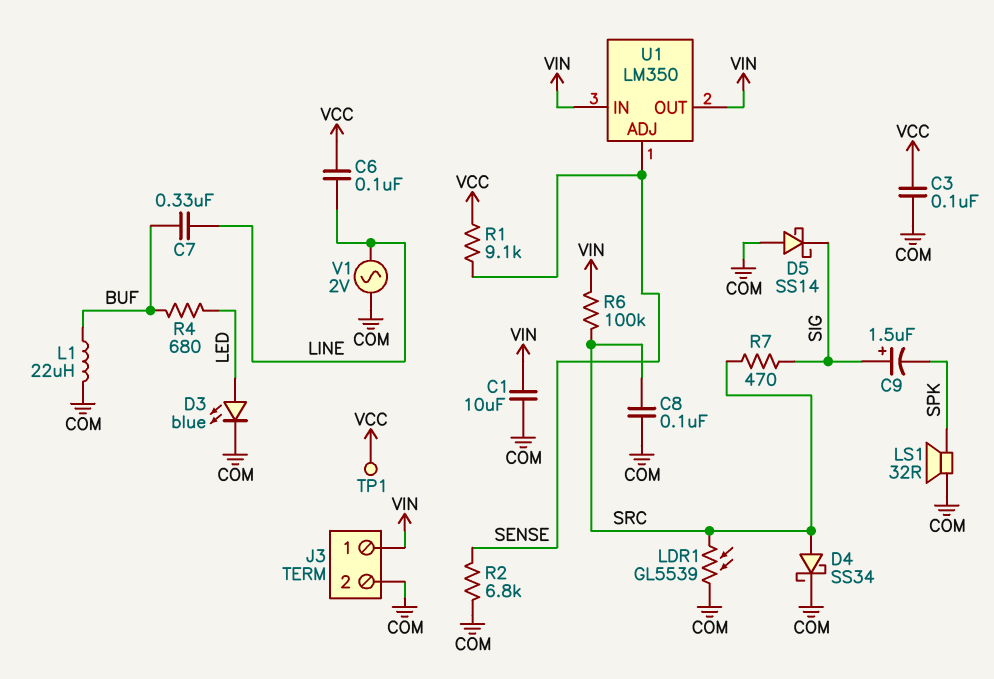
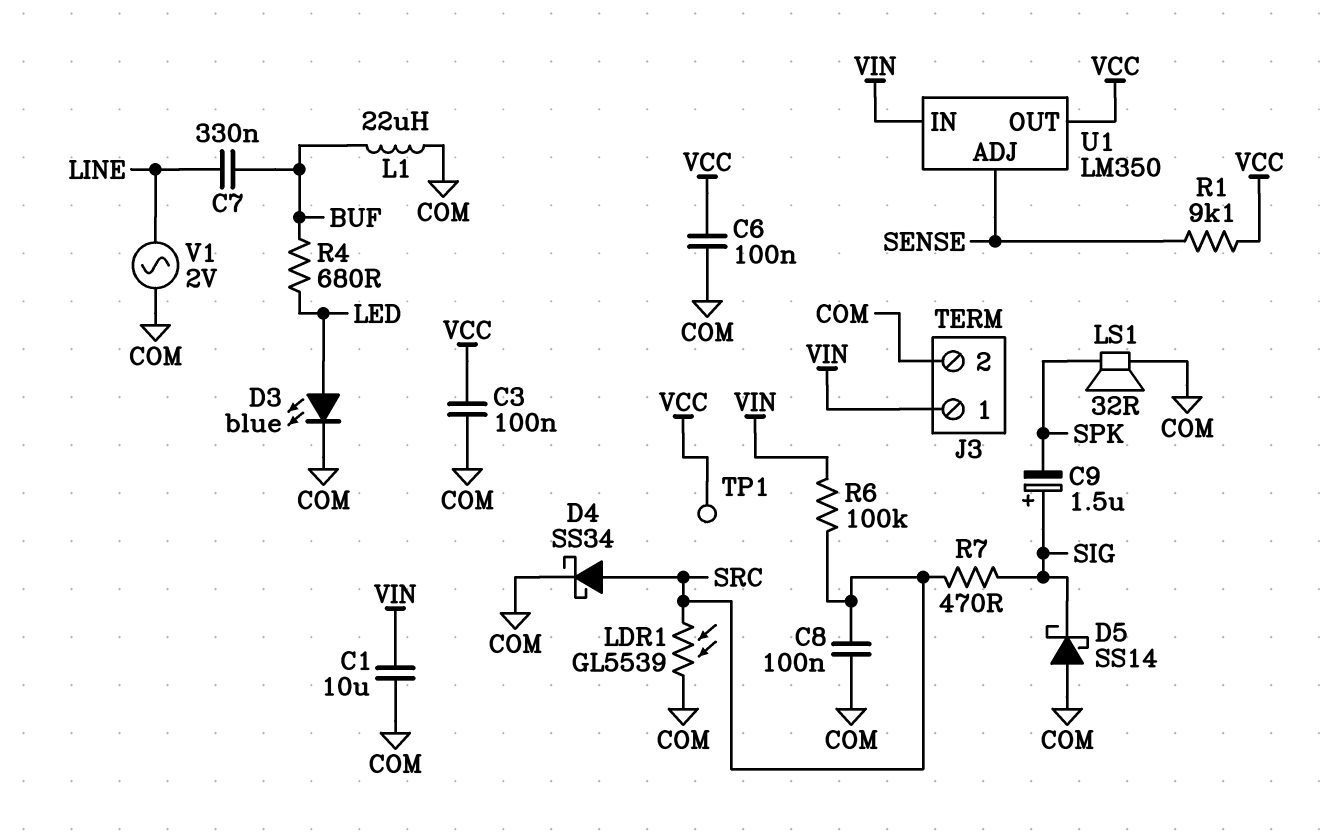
C6: 100nF (LINE, VCC) -> 100nF (COM, VCC)
R2: 6.8k (COM, SENSE) -> none
U1 pin OUT: VIN -> VCC

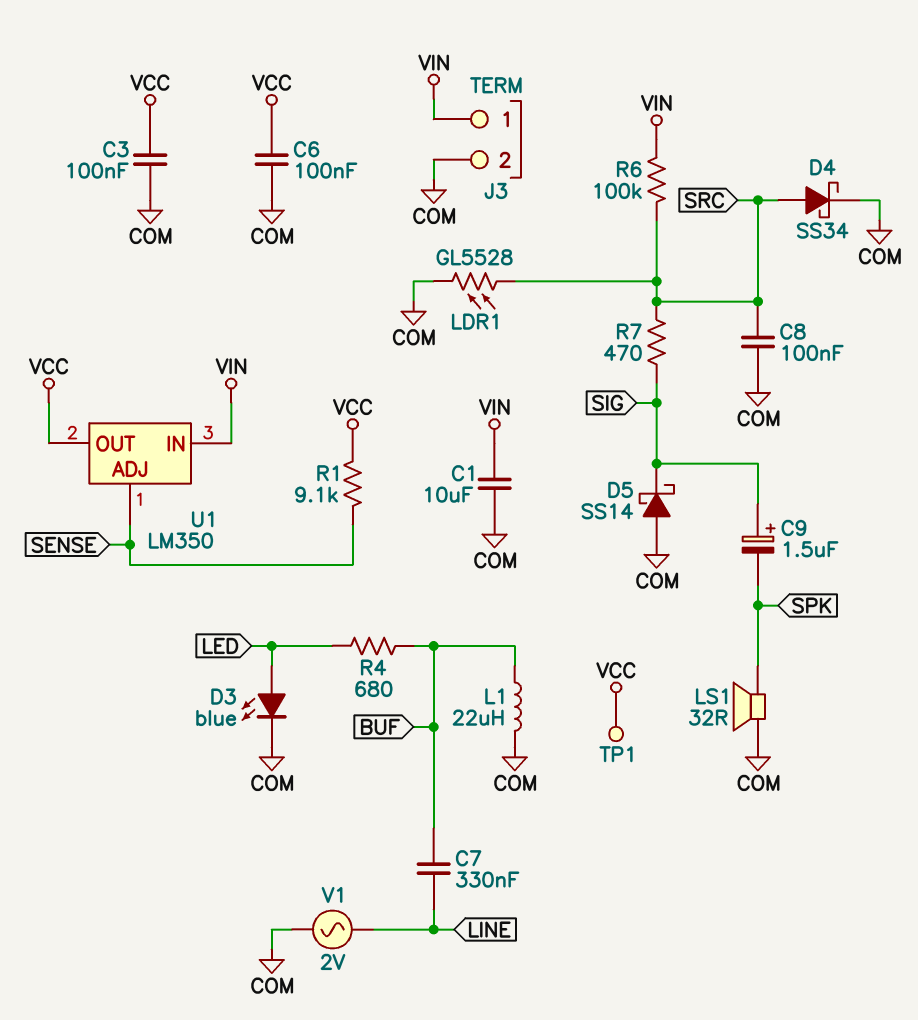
LDR1: GL5539 (COM, SRC) -> GL5528 (COM, SRC)

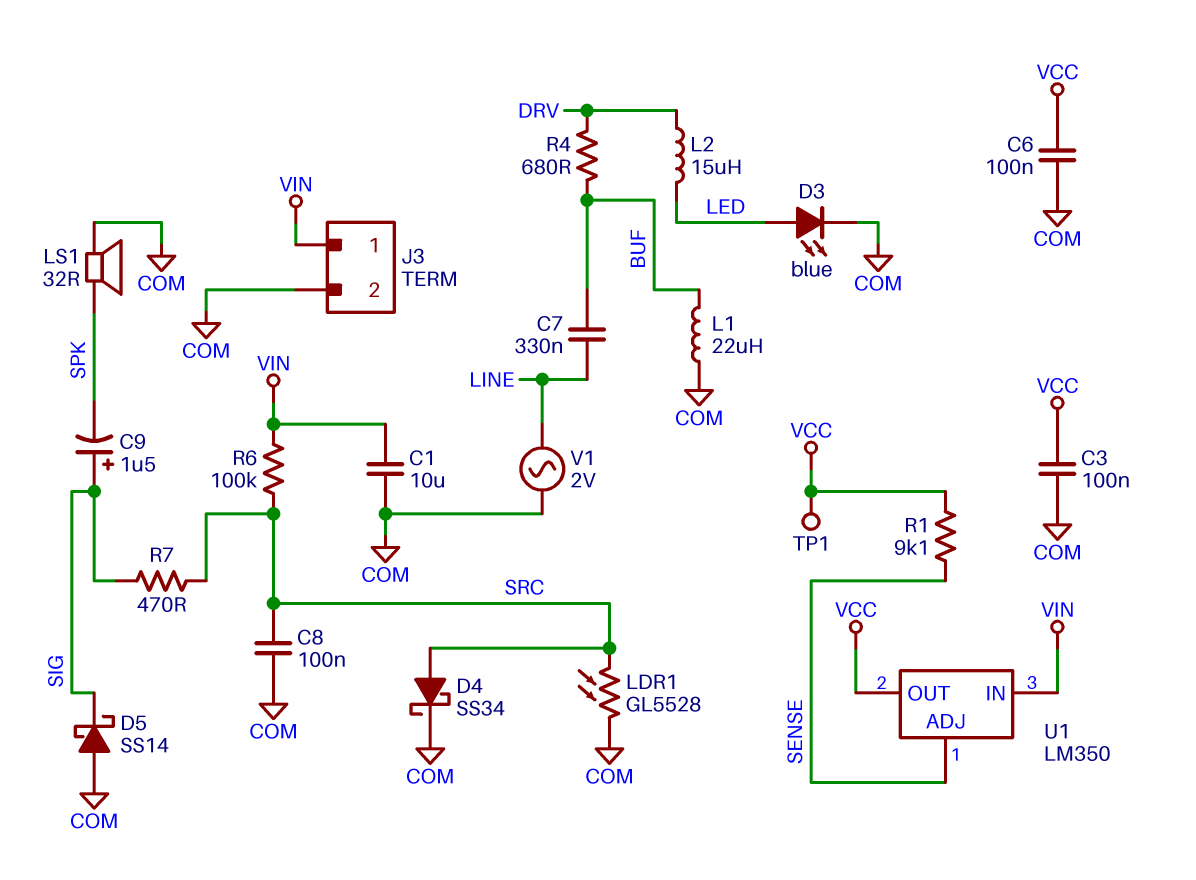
L2: none -> 15uH (DRV, LED)
R4: 680 (BUF, LED) -> 680 (BUF, DRV)

